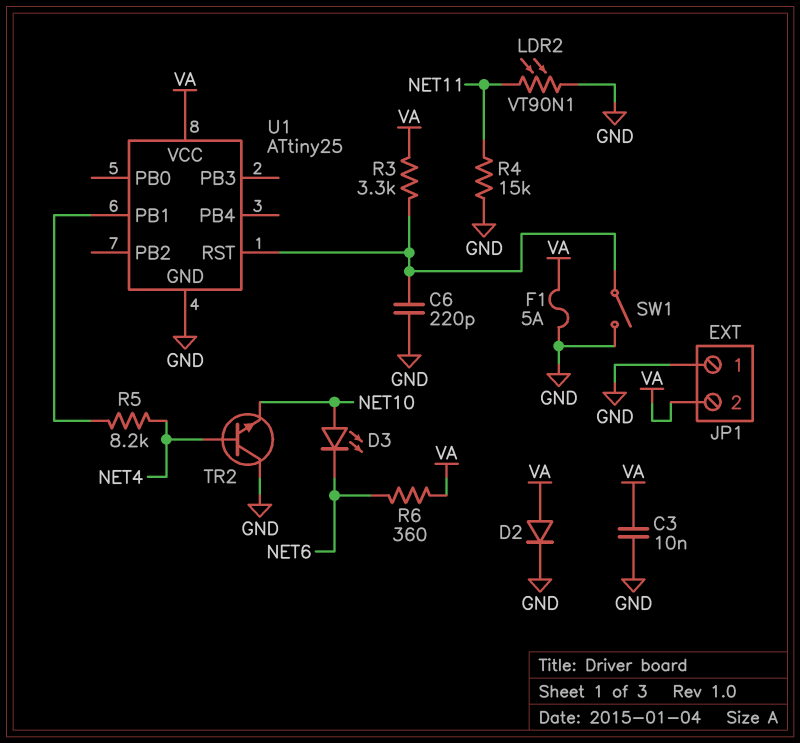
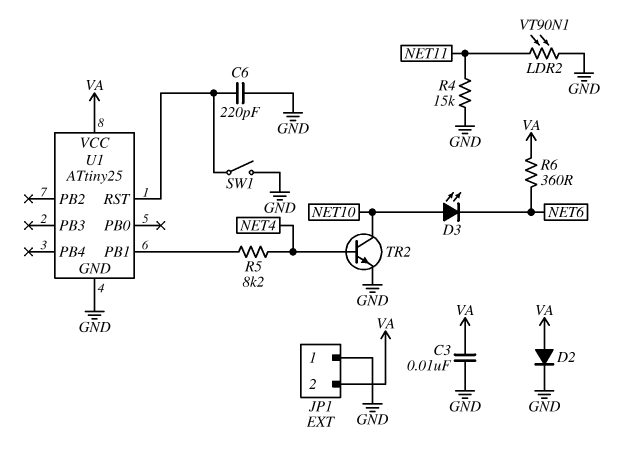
F1: 5A (GND, VA) -> none
R3: 3.3k (U1/RST, VA) -> none
TR2: NPN (B NET4, C GND, E NET10) -> NPN (B NET4, C NET10, E GND)

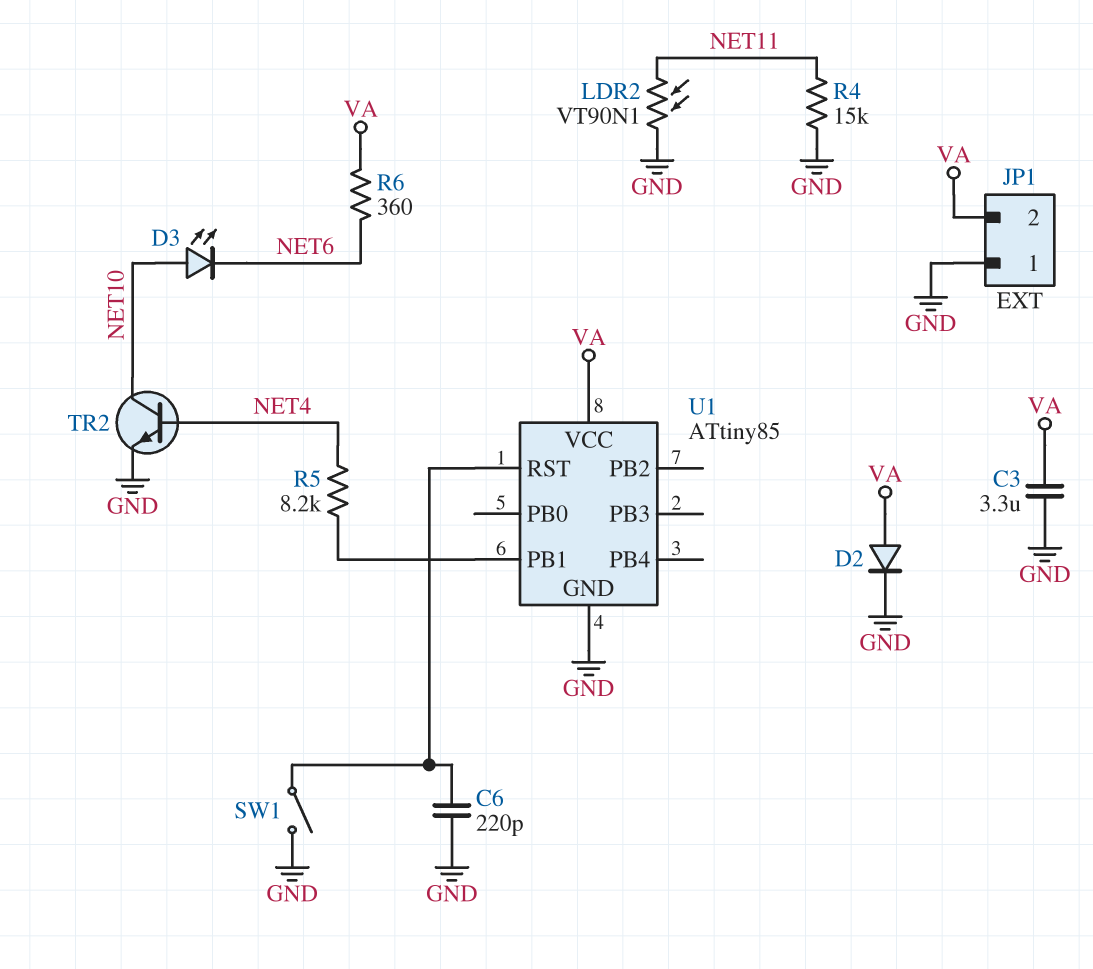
C3: 10nF (GND, VA) -> 3.3uF (GND, VA)
U1: ATtiny25 -> ATtiny85

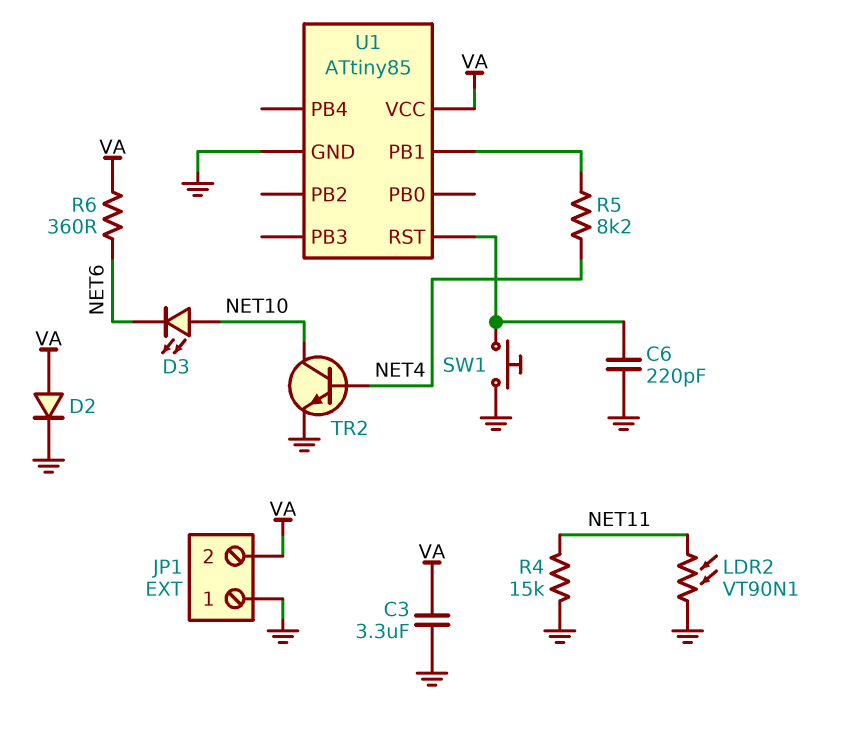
SW1: switch (GND, U1/RST) -> button (GND, U1/RST)

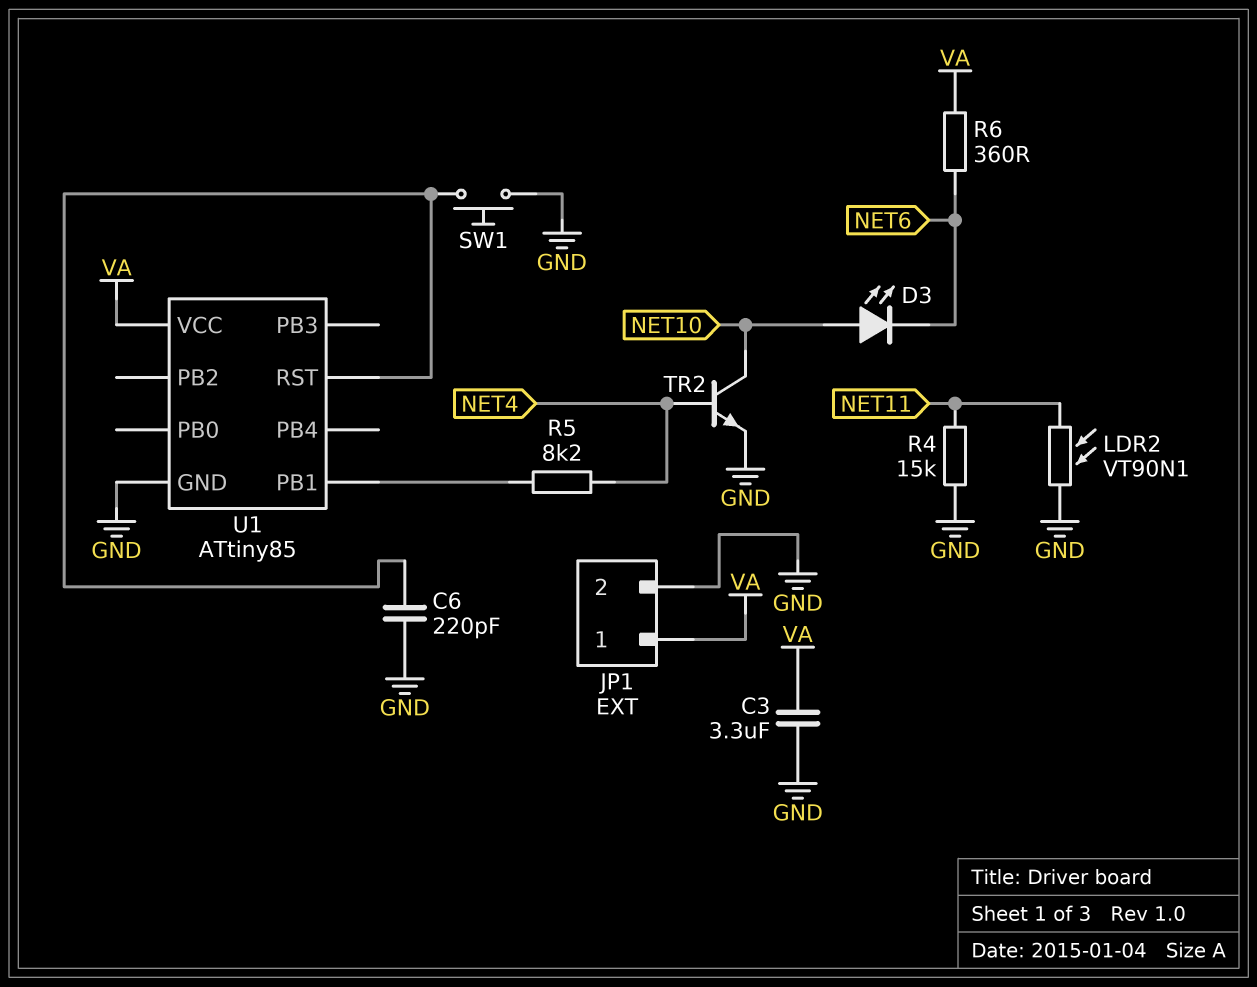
D2: diode (A VA, K GND) -> none
JP1 pin 1: GND -> VA
JP1 pin 2: VA -> GND

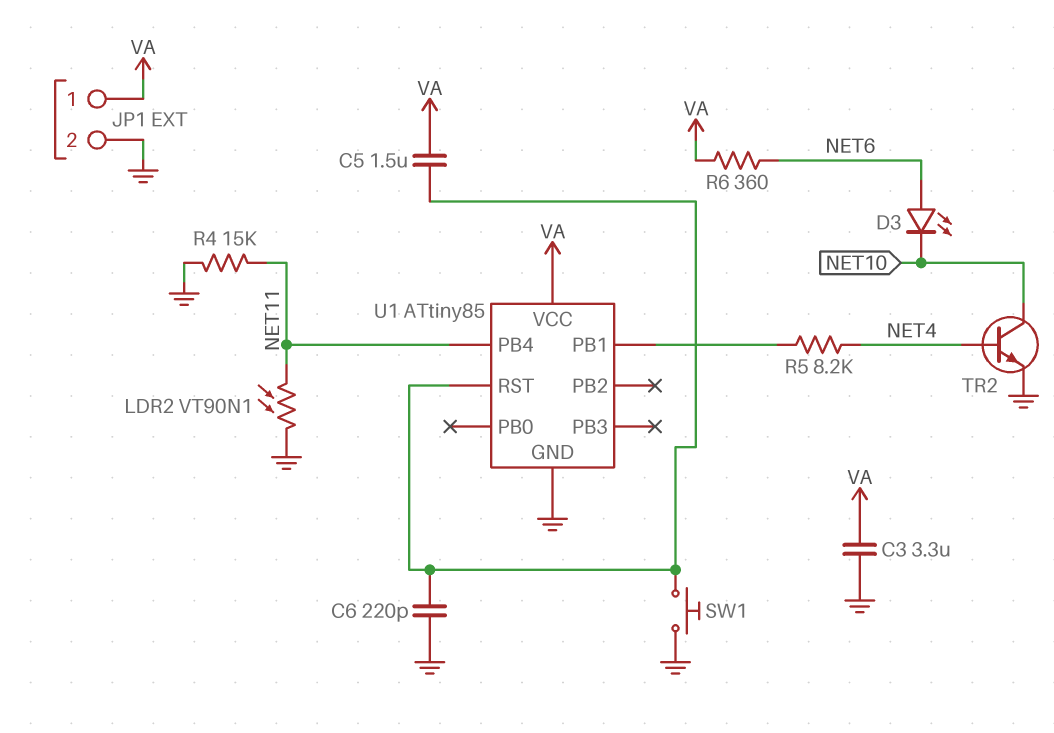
C5: none -> 1.5uF (U1/RST, VA)
D3: LED (A NET10, K NET6) -> LED (A NET6, K NET10)
U1 pin PB4: none -> NET11

